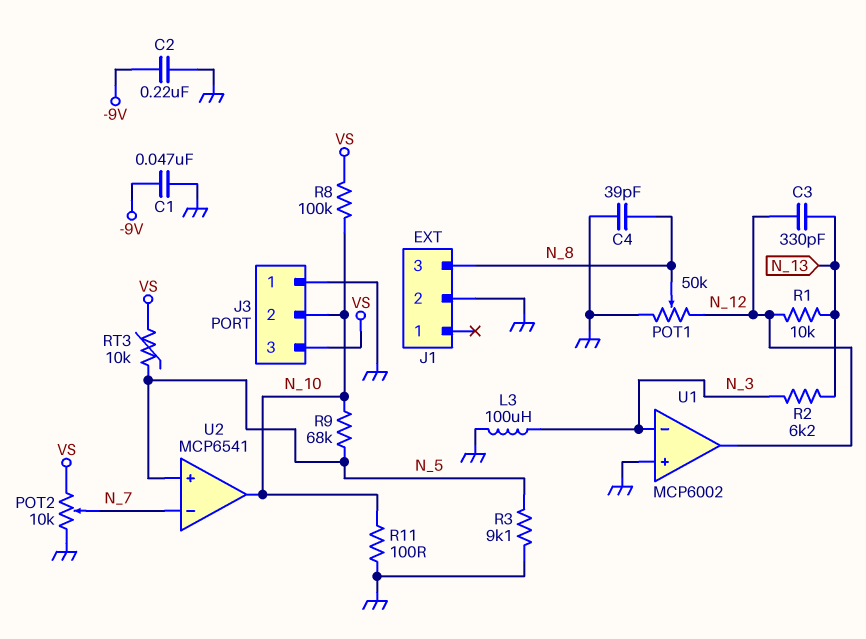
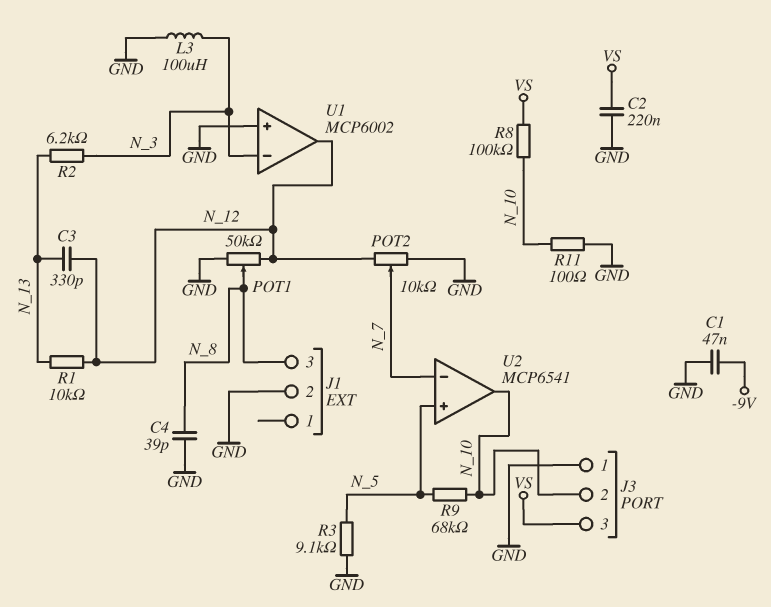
C2: 220nF (-9V, GND) -> 220nF (GND, VS)
POT2: 10k (GND, VS, wiper N_7) -> 10k (GND, N_12, wiper N_7)
RT3: 10k (N_5, VS) -> none

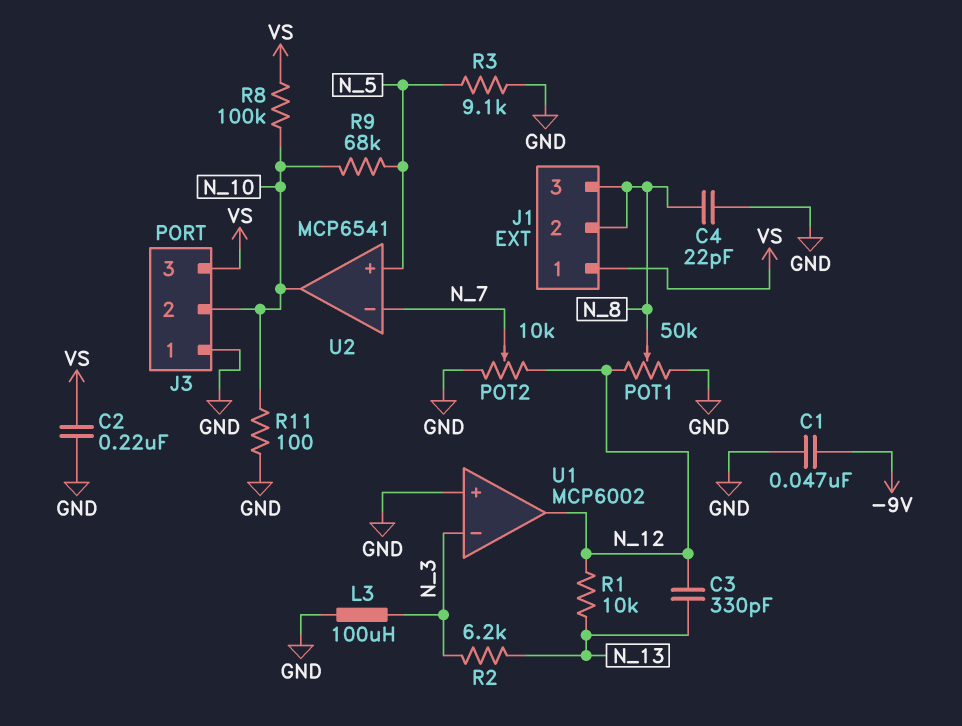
C4: 39pF (GND, N_8) -> 22pF (GND, N_8)
J1 pin 1: none -> VS
J1 pin 2: GND -> N_8

